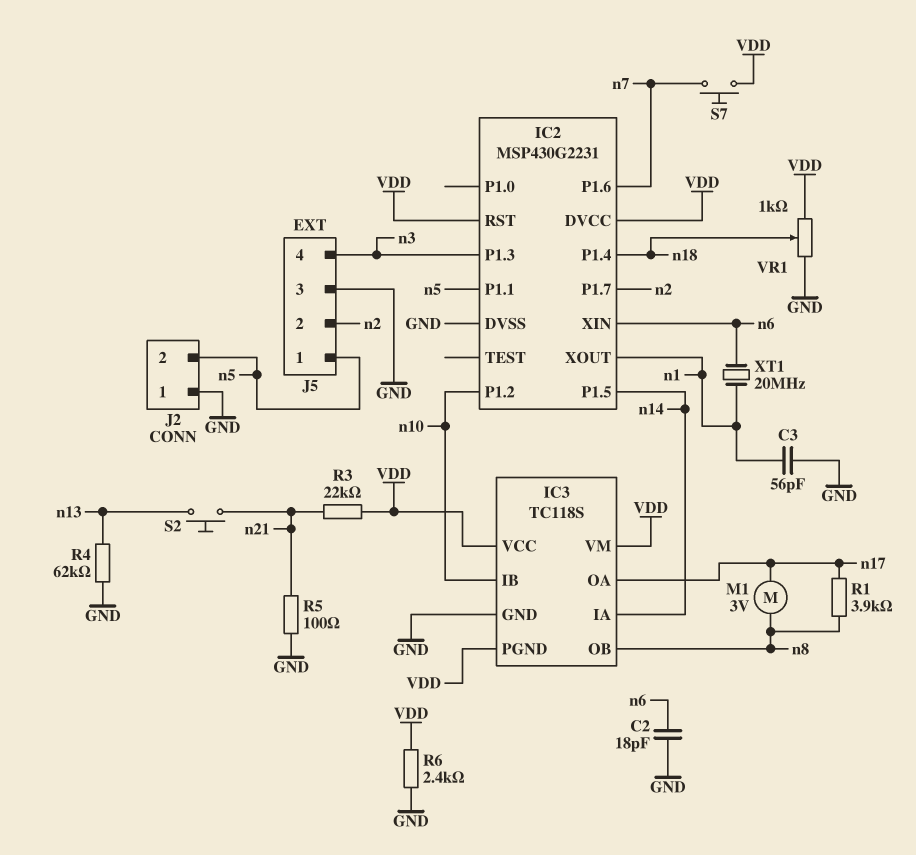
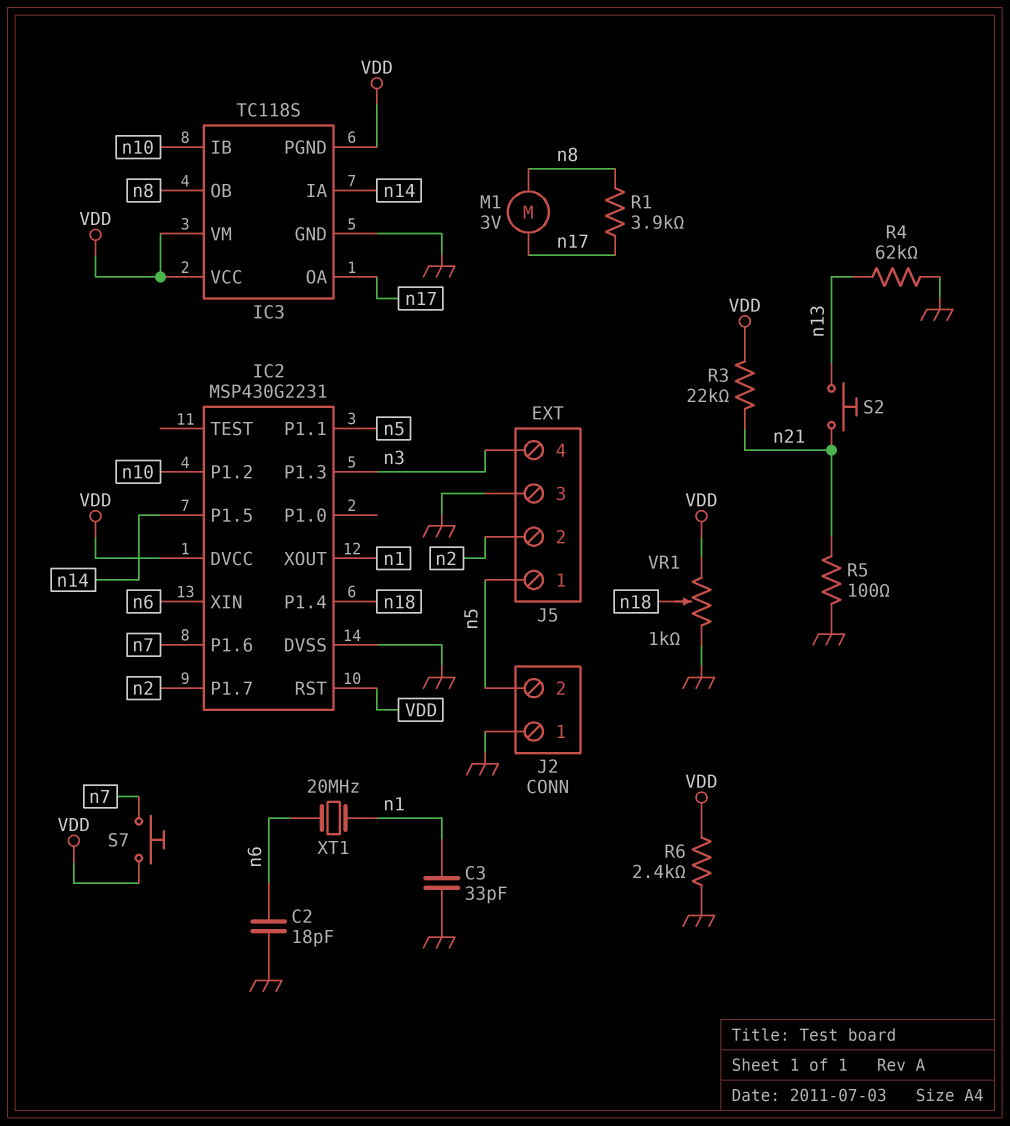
C3: 56pF (GND, n1) -> 33pF (GND, n1)

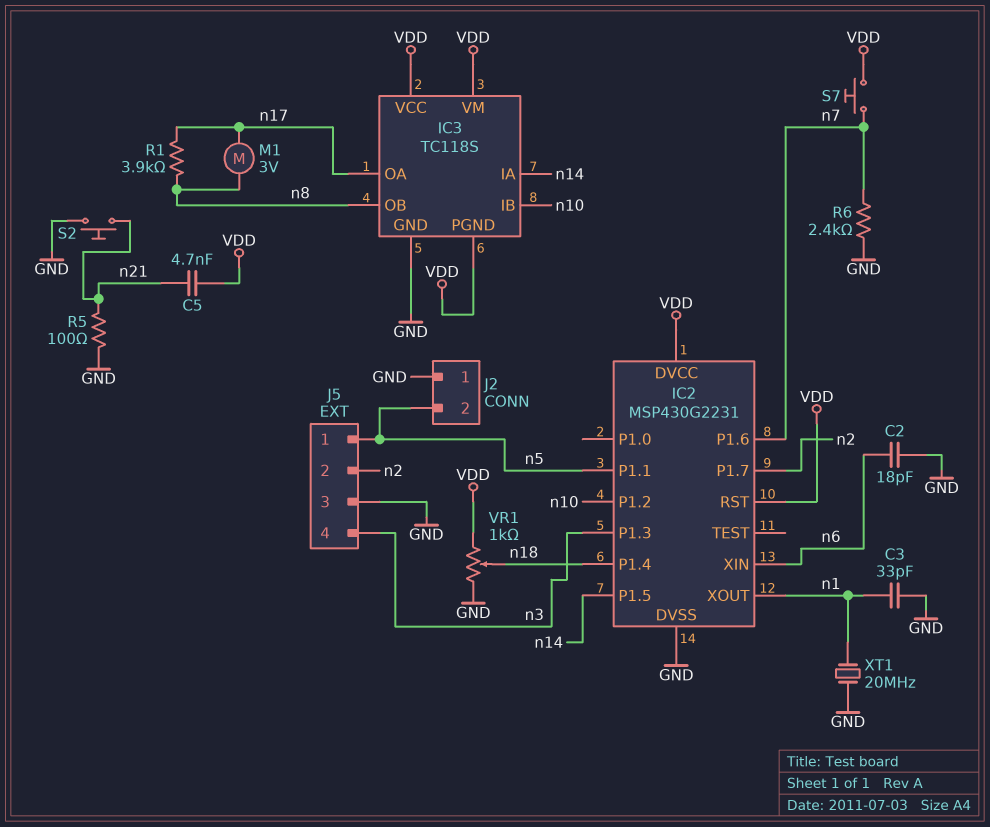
C5: none -> 4.7nF (VDD, n21)
R3: 22k (VDD, n21) -> none
R4: 62k (GND, n13) -> none
R6: 2.4k (GND, VDD) -> 2.4k (GND, n7)
S2: button (n13, n21) -> button (GND, n21)
XT1: 20MHz (n1, n6) -> 20MHz (GND, n1)

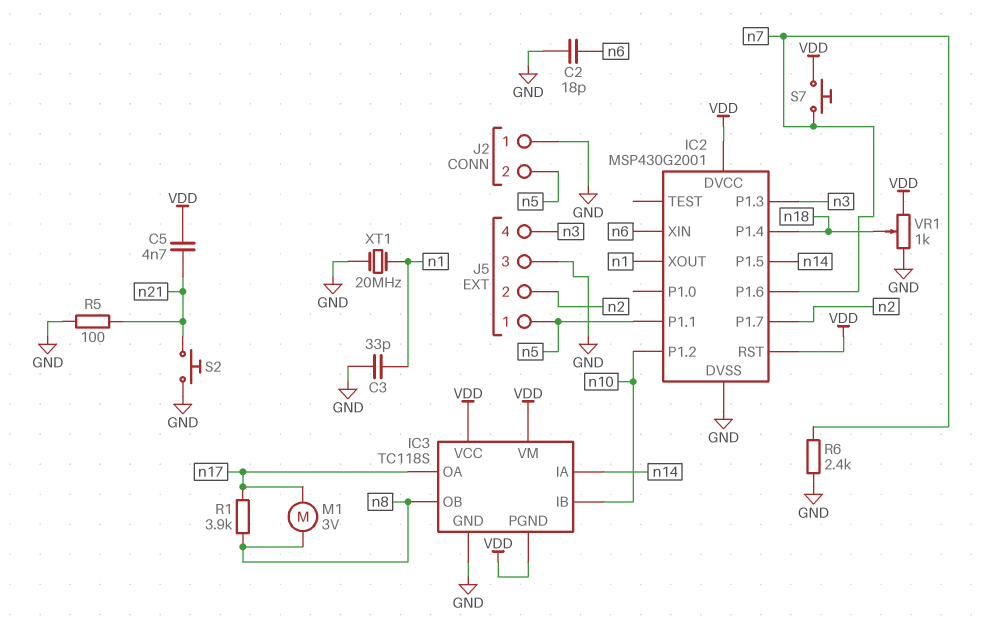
IC2: MSP430G2231 -> MSP430G2001

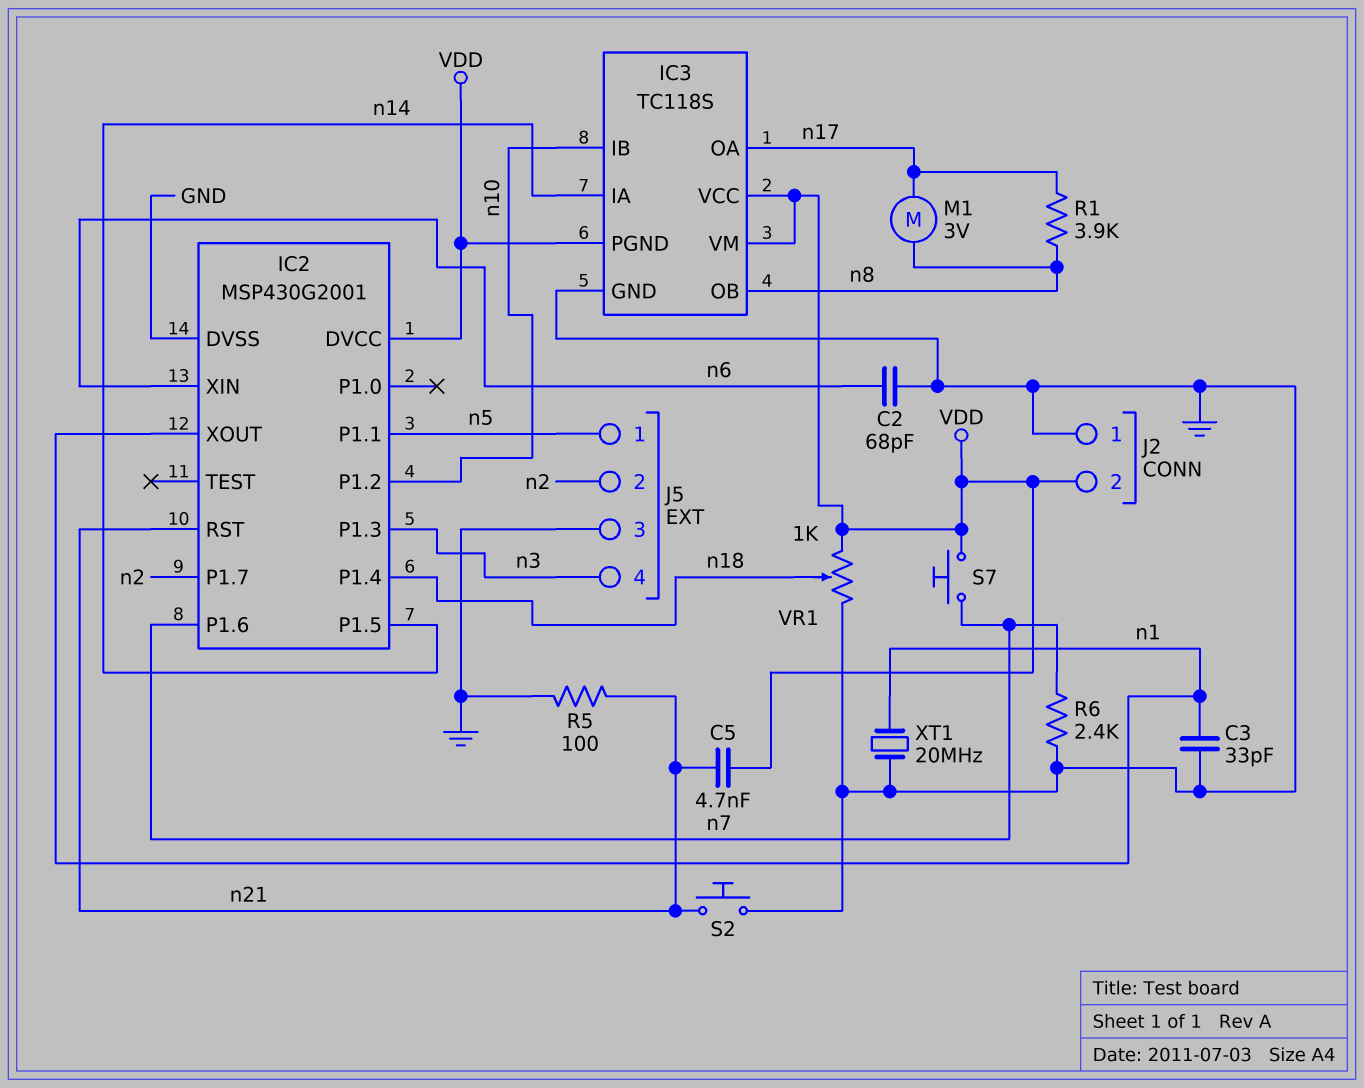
C2: 18pF (GND, n6) -> 68pF (GND, n6)
IC2 pin RST: VDD -> n21
J2 pin 2: n5 -> VDD

